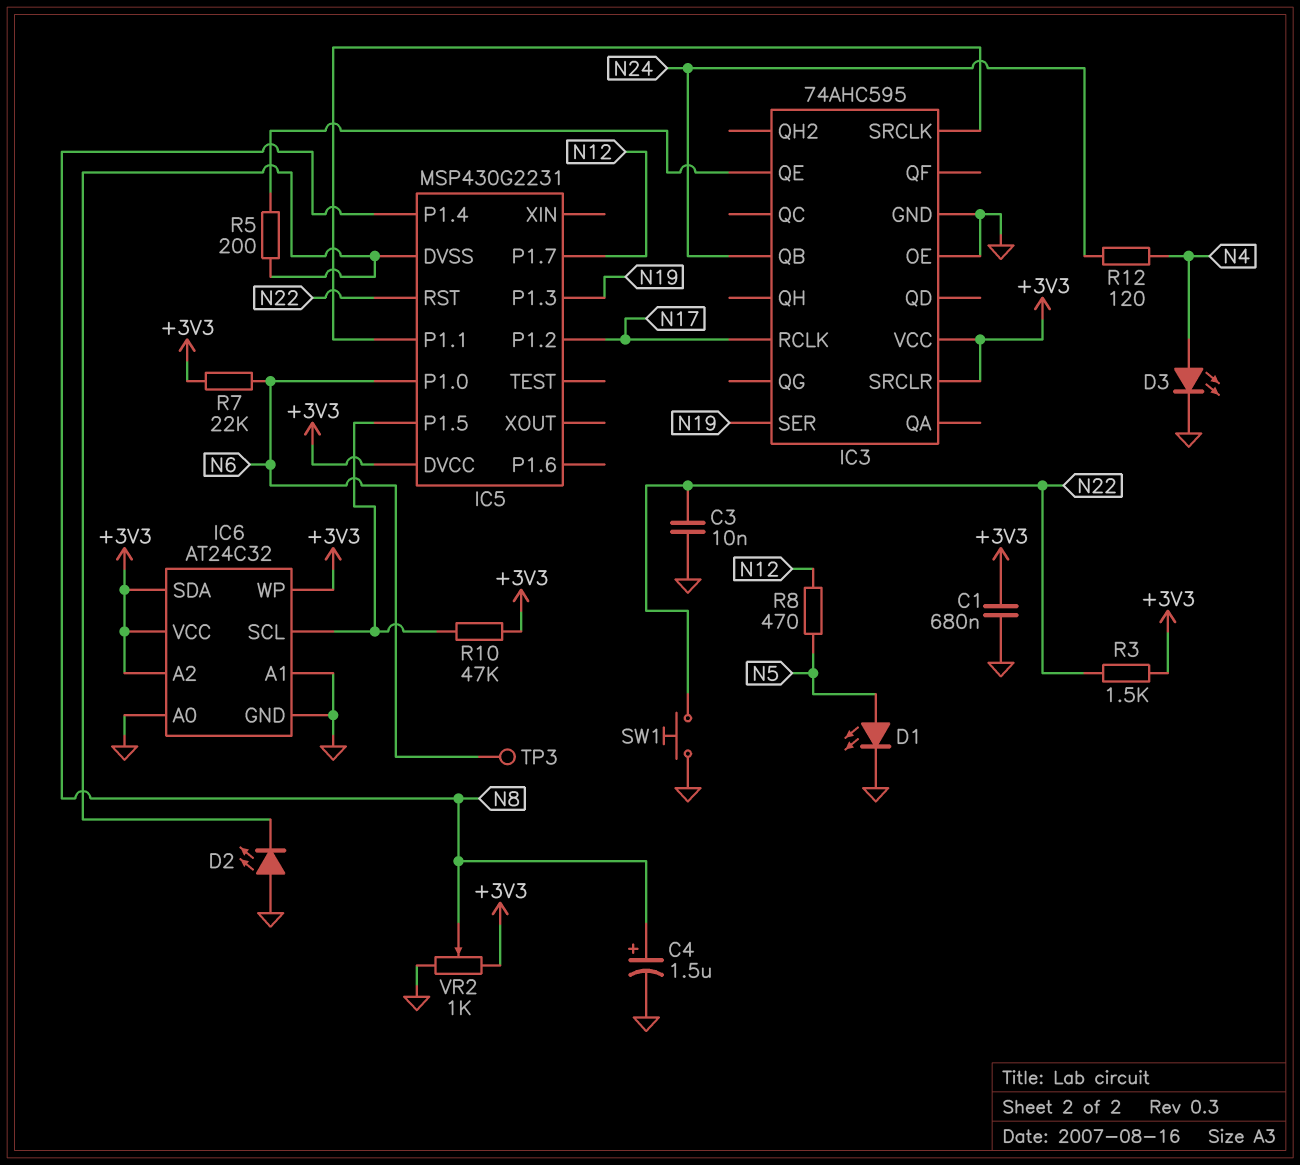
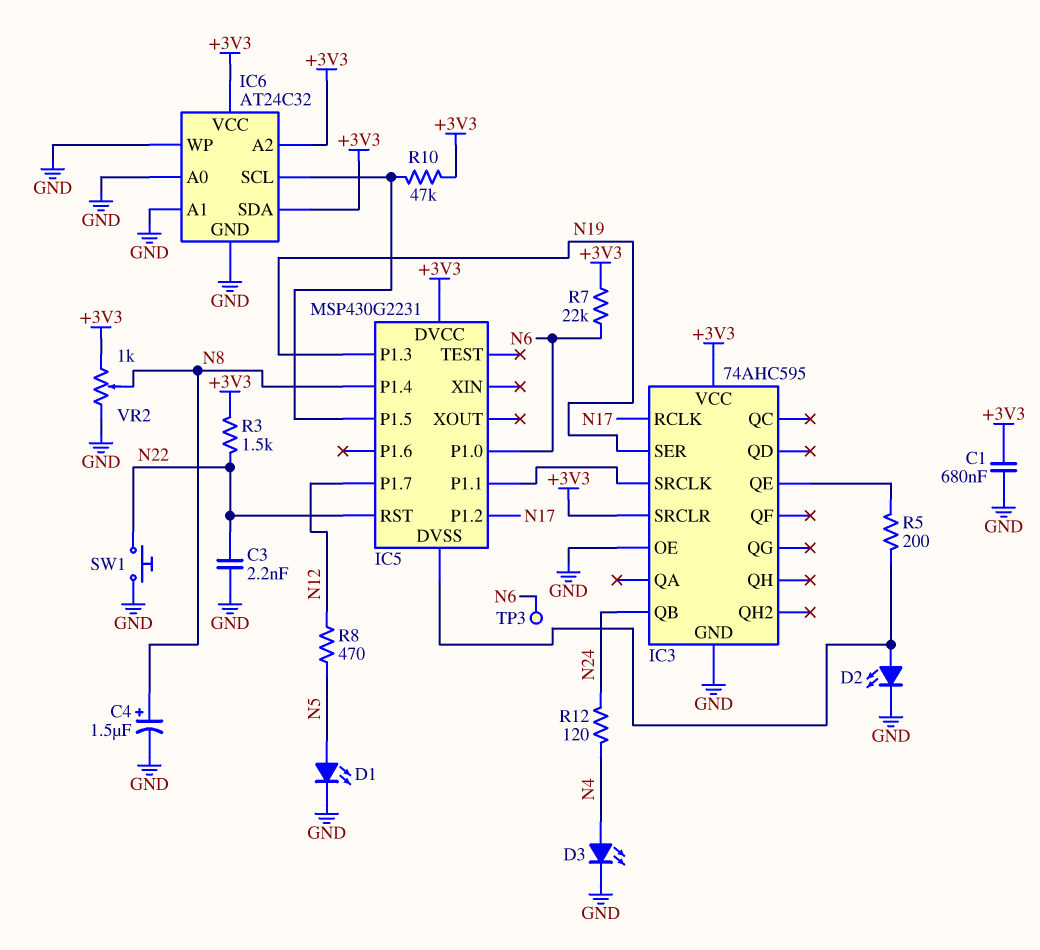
C3: 10nF (GND, N22) -> 2.2nF (GND, N22)
D2: LED (A GND, K IC5/DVSS) -> LED (A IC5/DVSS, K GND)
IC6 pin WP: +3V3 -> GND

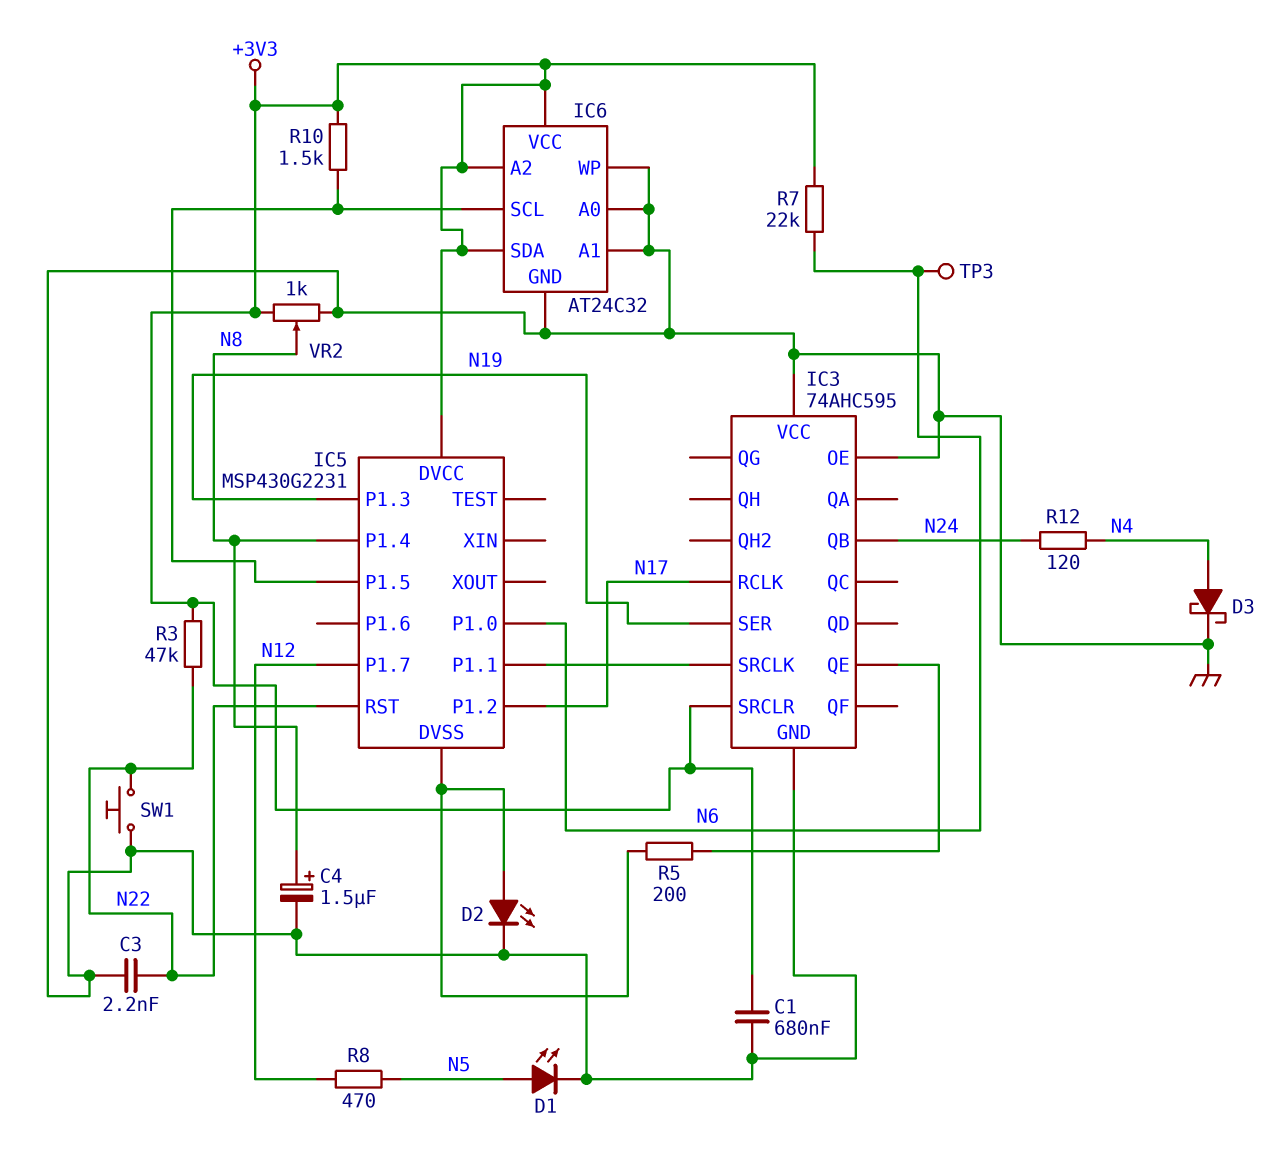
D3: LED (A N4, K GND) -> schottky (A N4, K GND)
IC3 pin VCC: +3V3 -> GND
R3: 1.5k (+3V3, N22) -> 47k (+3V3, N22)
R10: 47k (+3V3, IC5/P1.5) -> 1.5k (+3V3, IC5/P1.5)

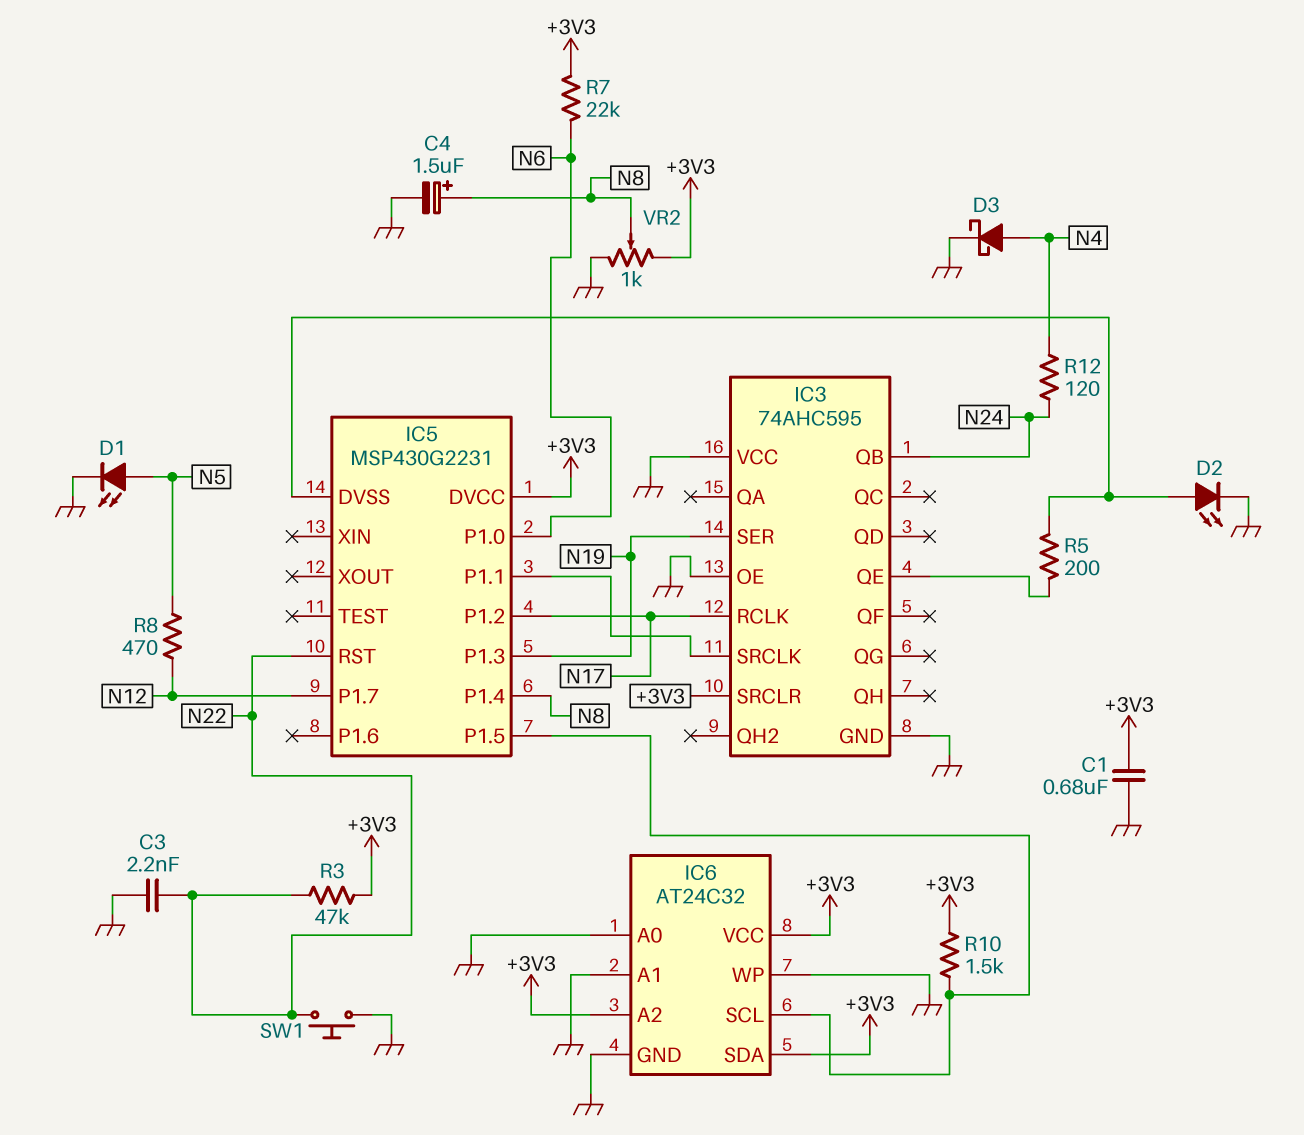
TP3: test point (N6) -> none

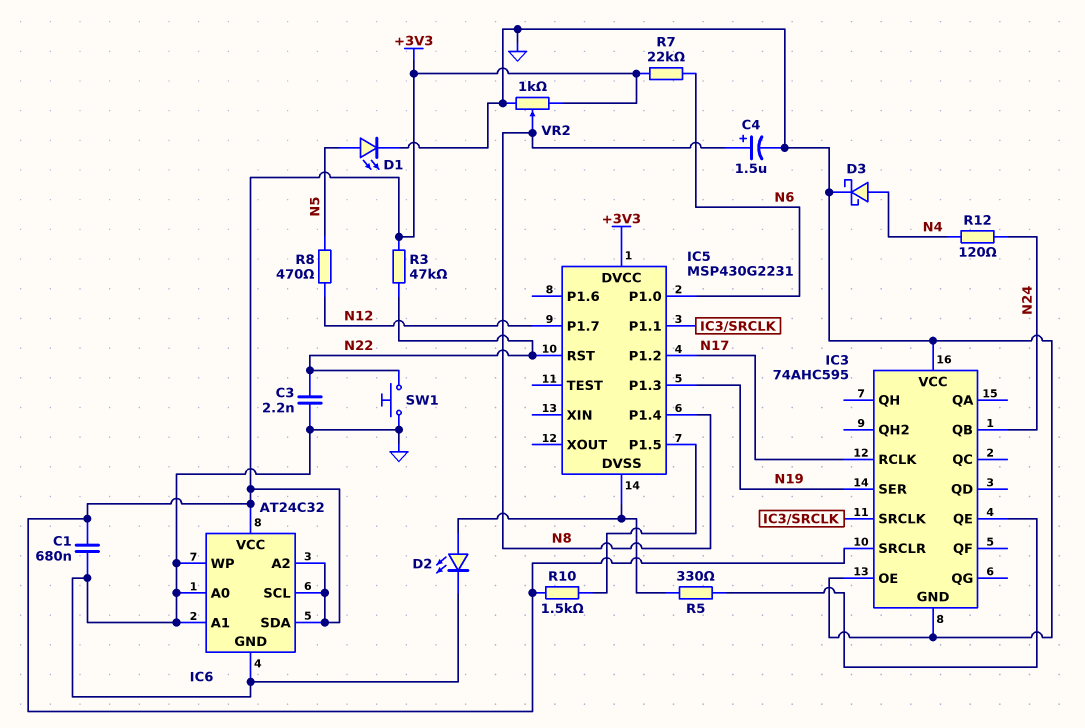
IC6 pin SCL: IC5/P1.5 -> +3V3
R5: 200 (IC3/QE, IC5/DVSS) -> 330 (IC3/QE, IC5/DVSS)

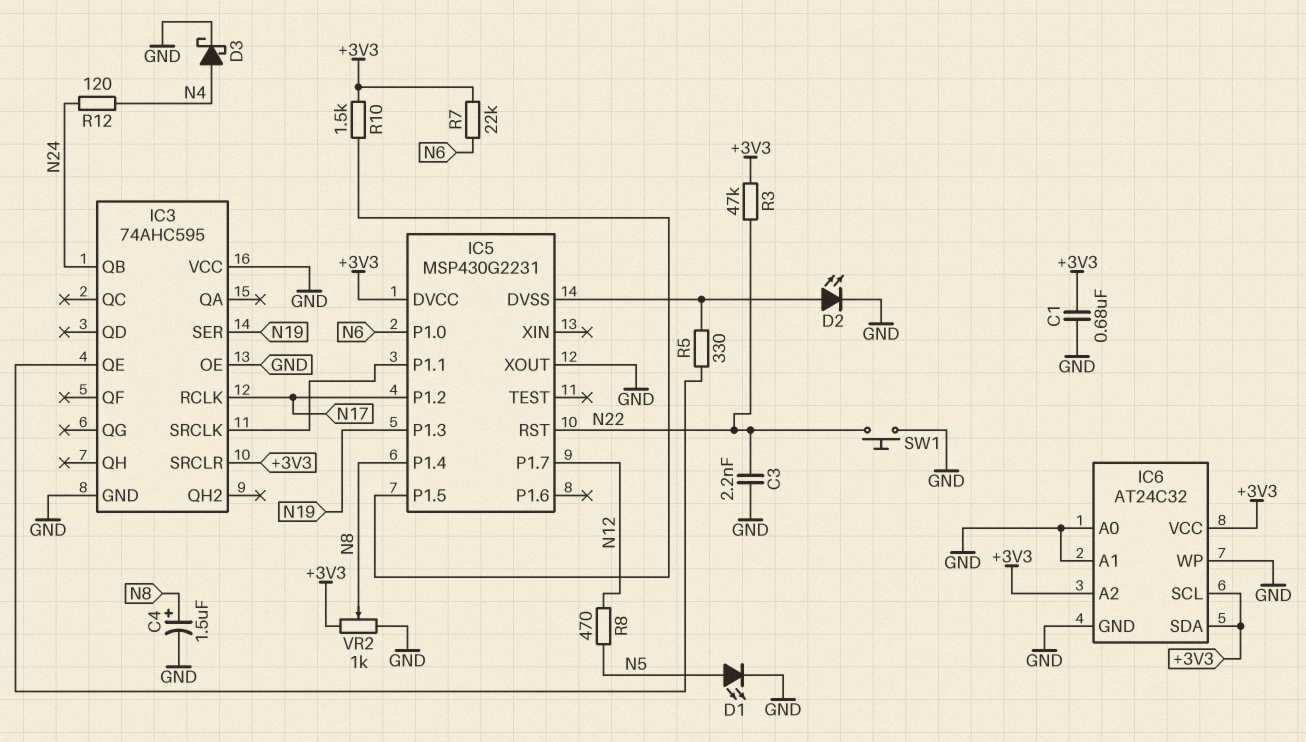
IC5 pin XOUT: none -> GND

